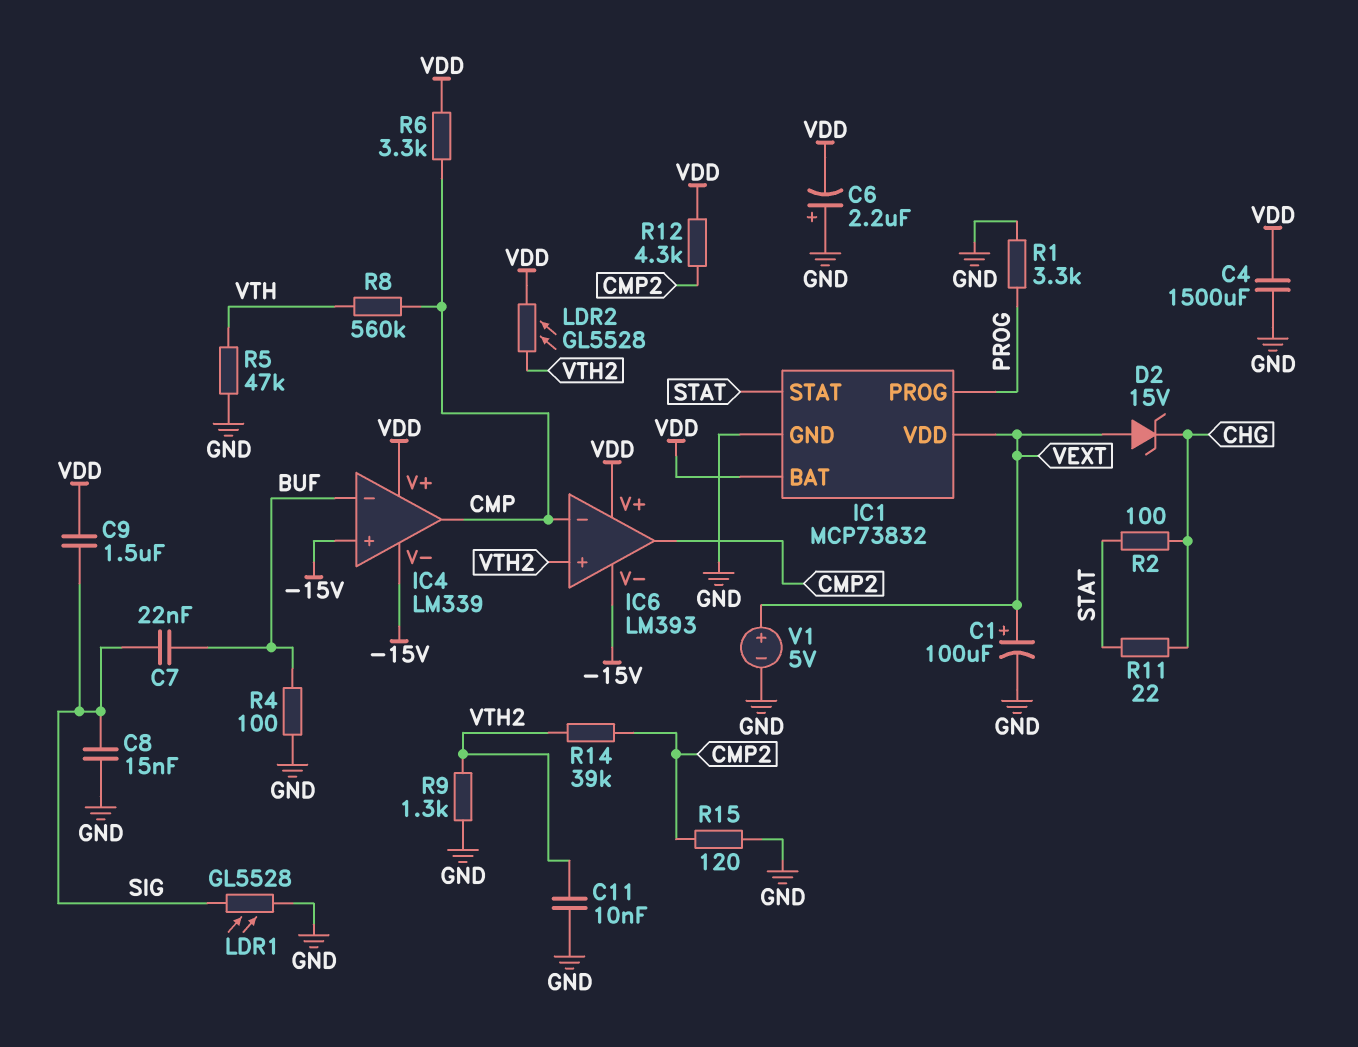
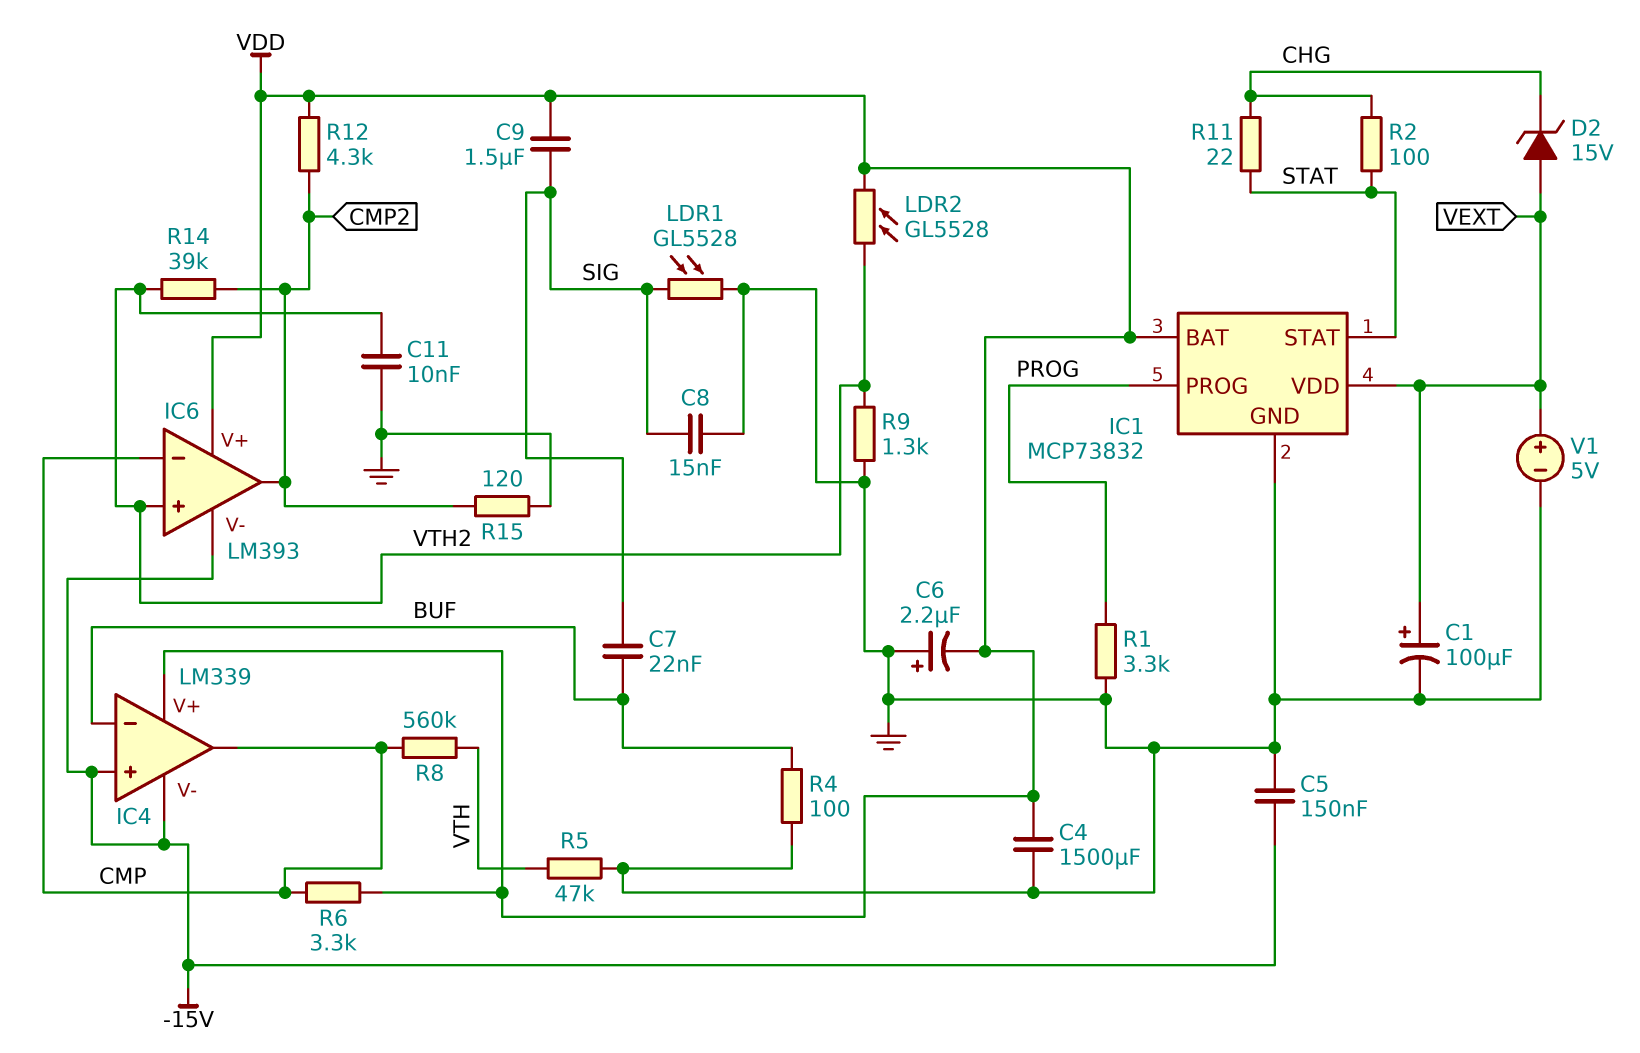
C5: none -> 150nF (-15V, GND)

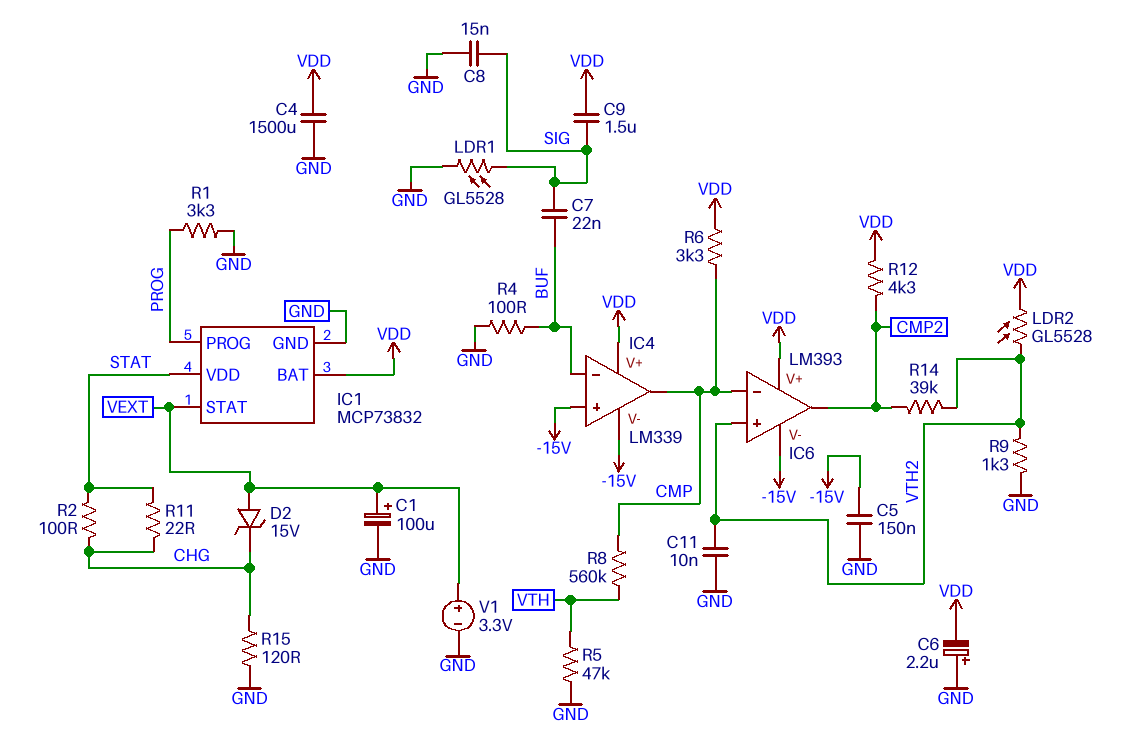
IC1 pin STAT: STAT -> VEXT
IC1 pin VDD: VEXT -> STAT
R15: 120 (CMP2, GND) -> 120 (CHG, GND)
V1: 5V (plus VEXT, minus GND) -> 3.3V (plus VEXT, minus GND)

